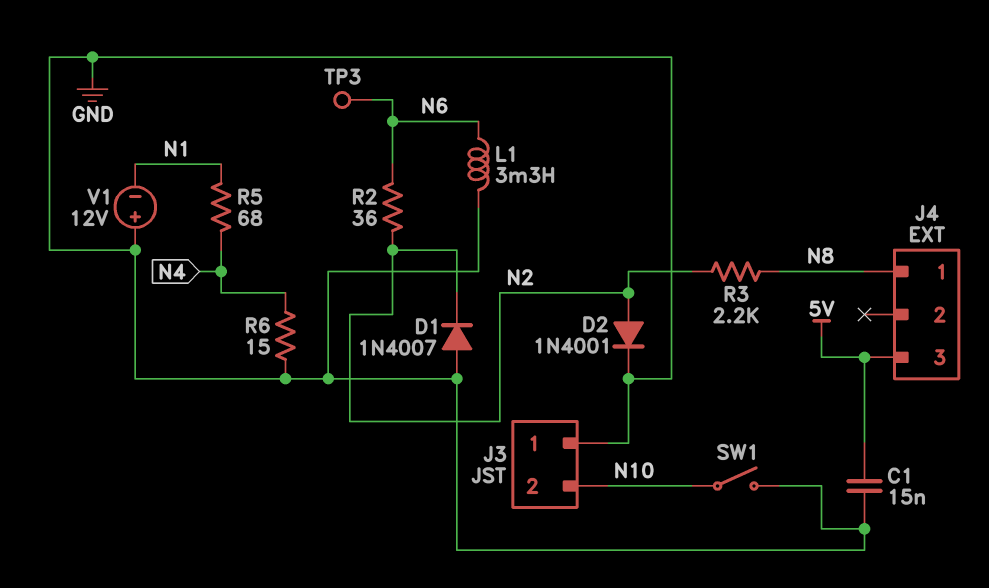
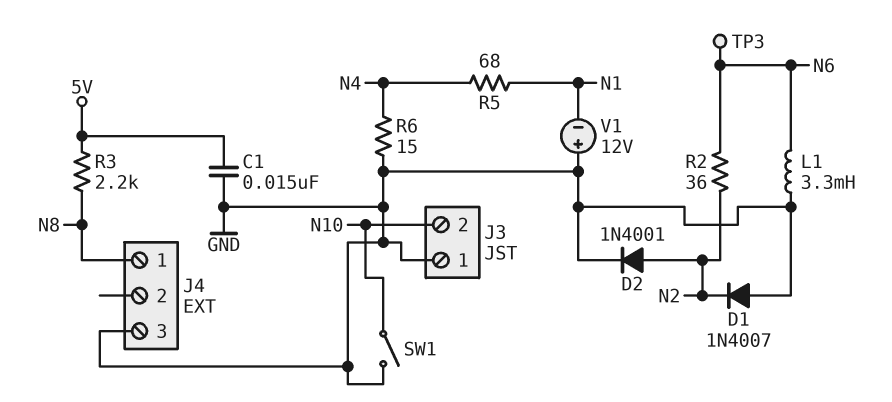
J4 pin 3: 5V -> GND
R3: 2.2k (N2, N8) -> 2.2k (5V, N8)

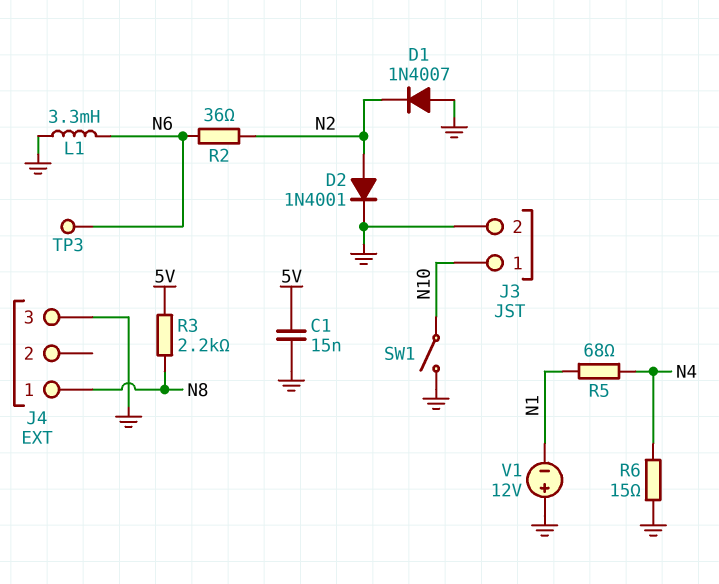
J3 pin 1: GND -> N10
J3 pin 2: N10 -> GND

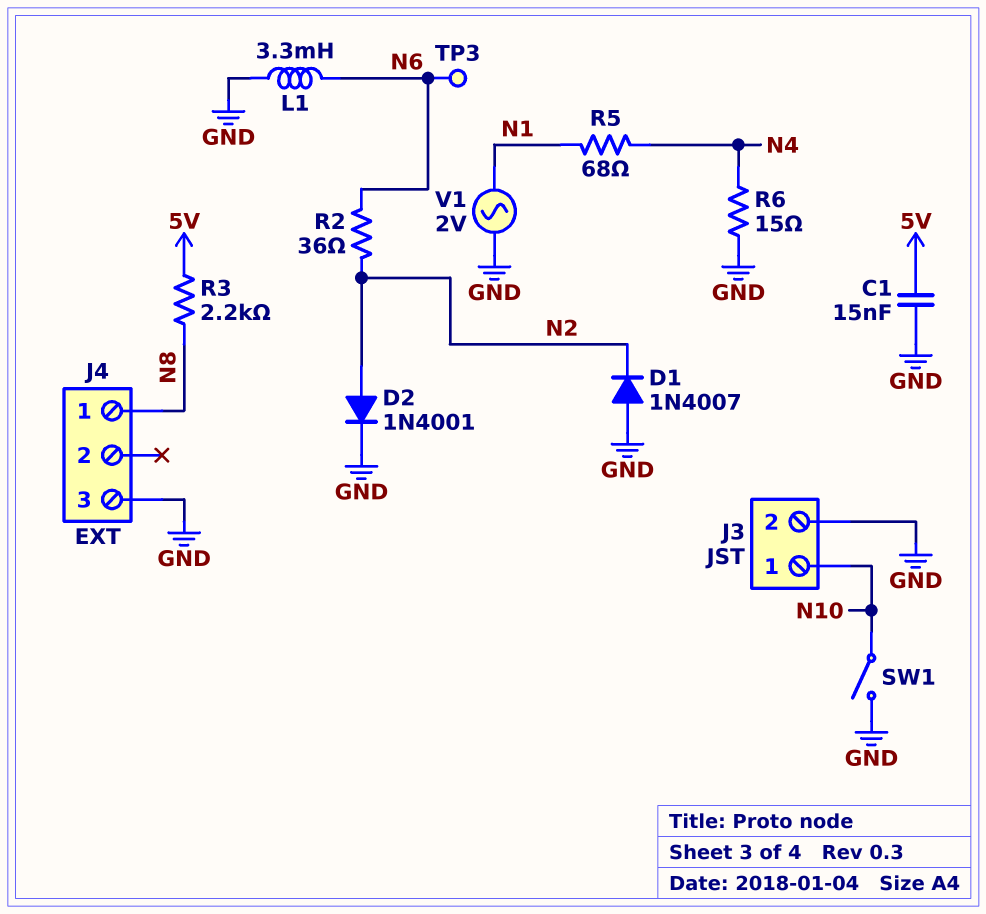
V1: 12V (plus GND, minus N1) -> AC 2V (GND, N1)

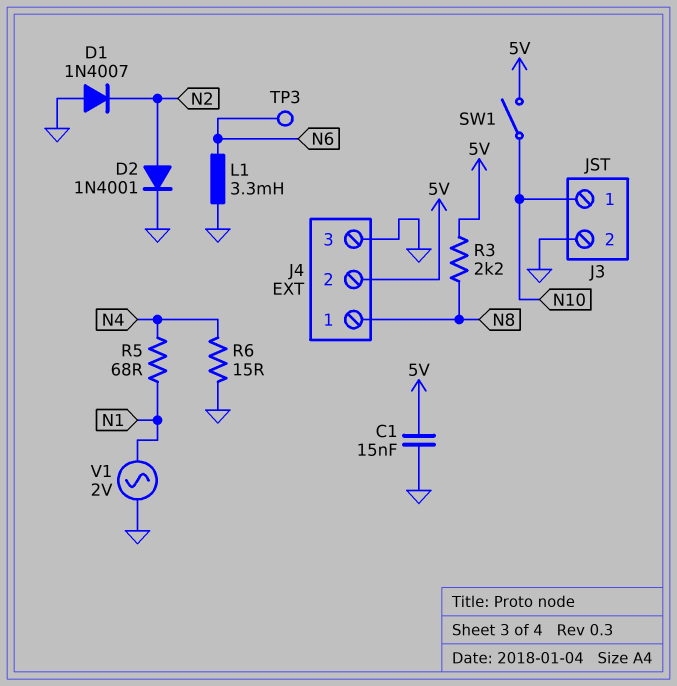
J4 pin 2: none -> 5V
R2: 36 (N2, N6) -> none
SW1: switch (GND, N10) -> switch (5V, N10)

